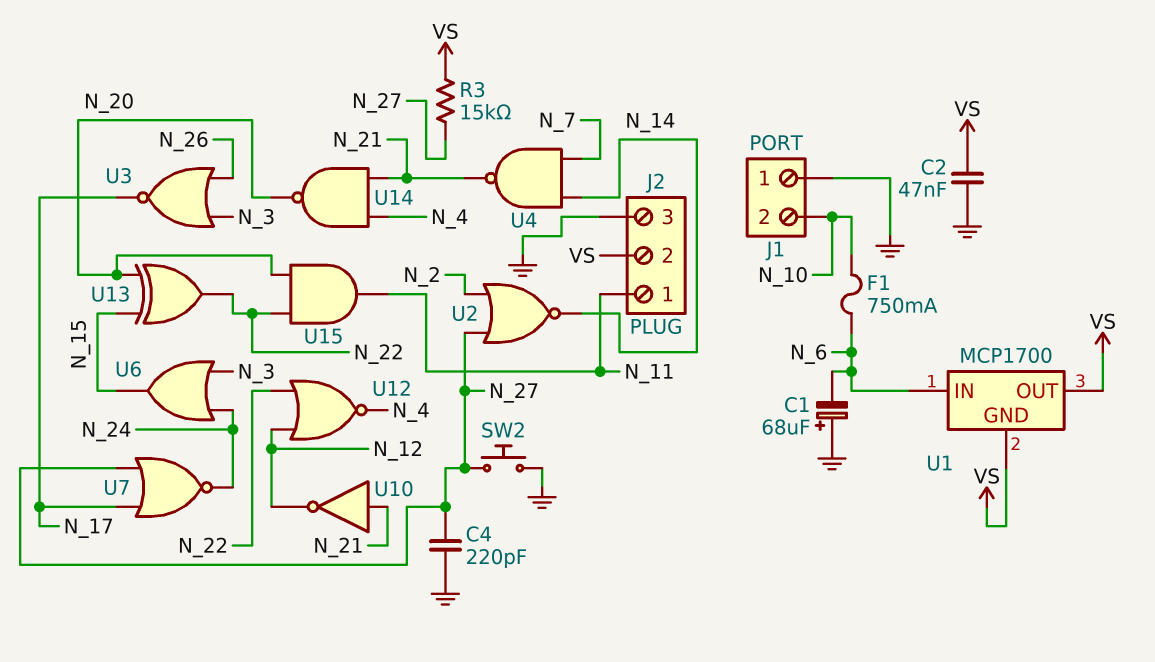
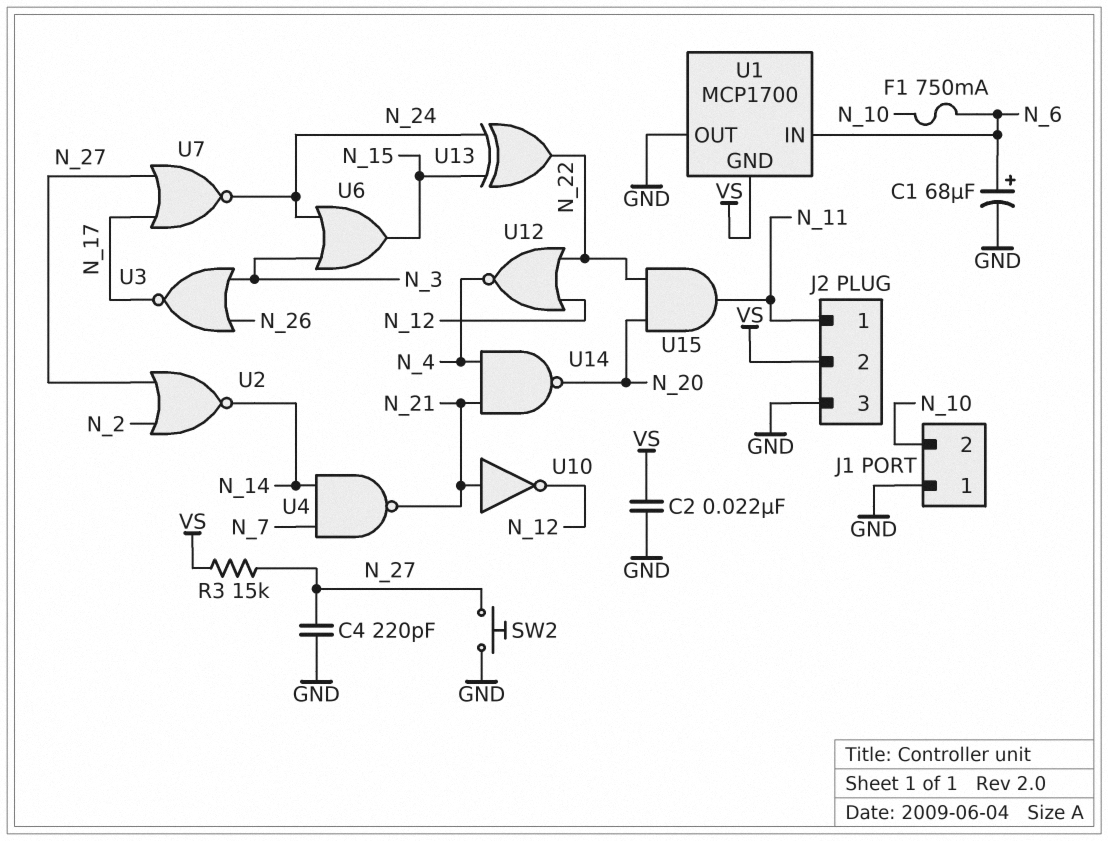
C1: 68uF (plus GND, minus N_6) -> 68uF (plus N_6, minus GND)
C2: 47nF (GND, VS) -> 22nF (GND, VS)
U1 pin OUT: VS -> GND
U13: XOR (in N_15, in N_20, out N_22) -> XOR (in N_15, in N_24, out N_22)

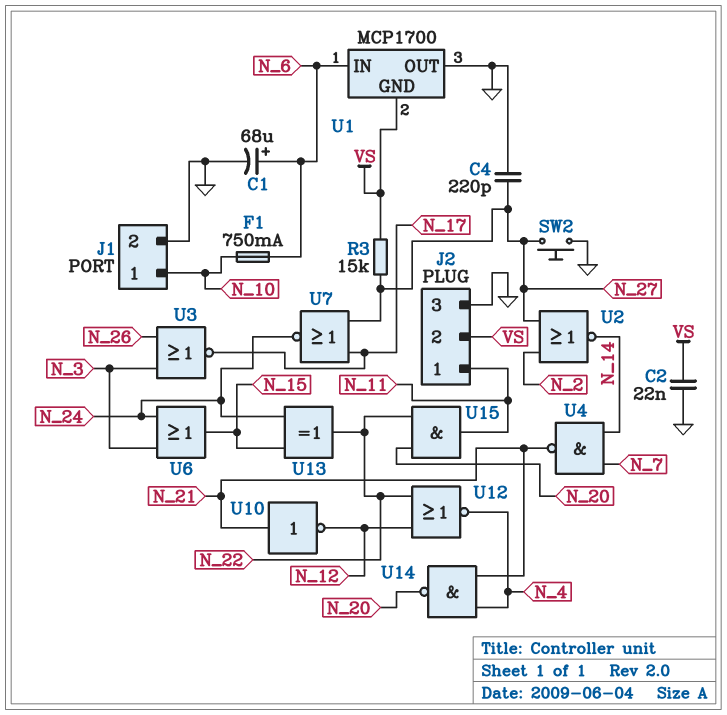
J1 pin 1: GND -> N_10
J1 pin 2: N_10 -> GND

